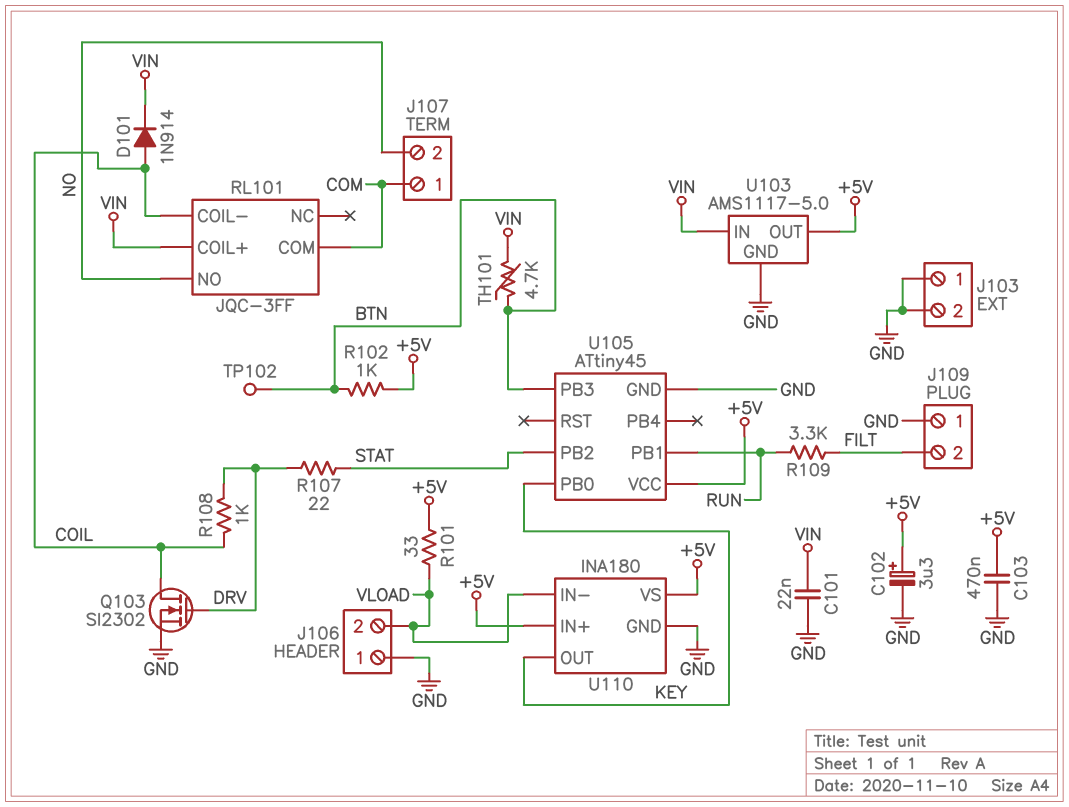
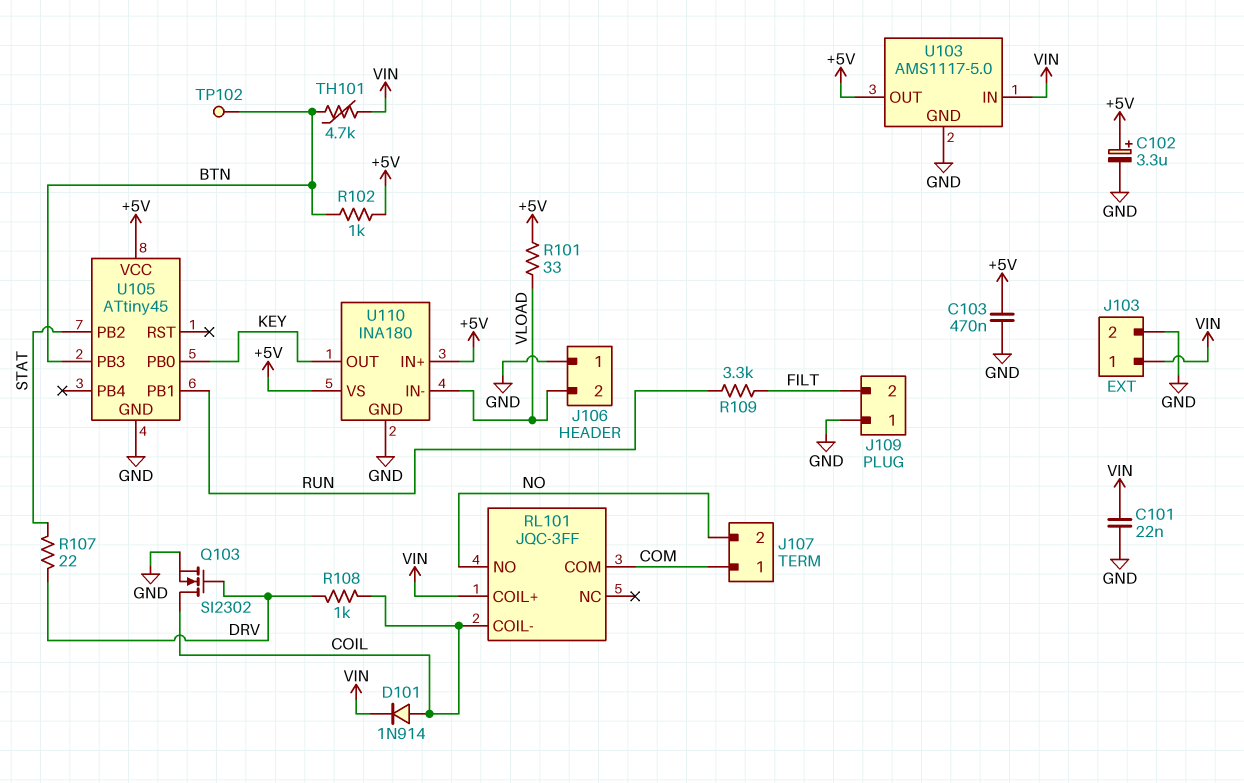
J103 pin 1: GND -> VIN

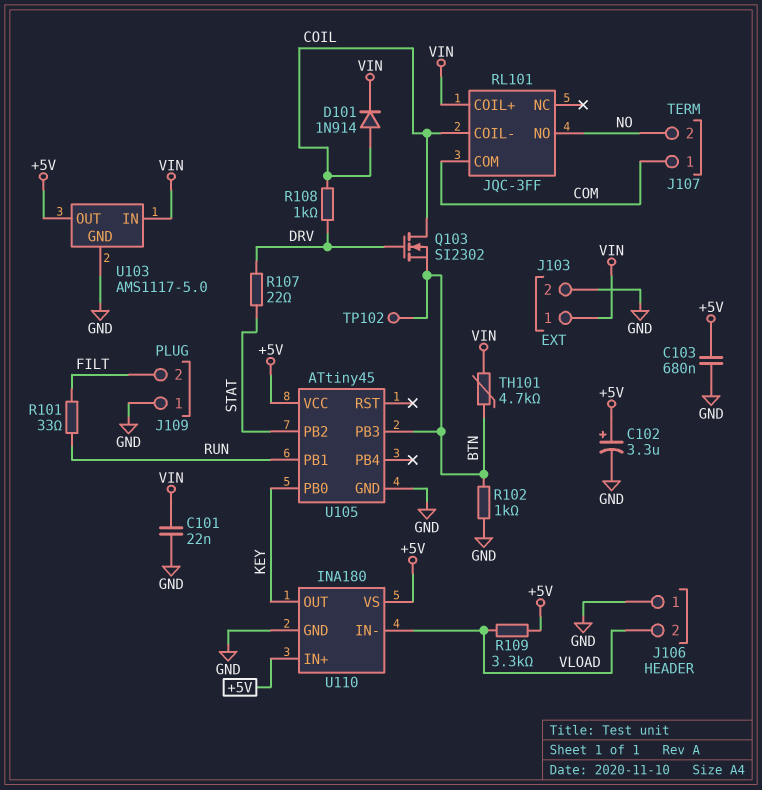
C103: 470nF (+5V, GND) -> 680nF (+5V, GND)
Q103: NMOS SI2302 (G DRV, D COIL, S GND) -> NMOS SI2302 (G DRV, D COIL, S BTN)
R101: 33 (+5V, VLOAD) -> 33 (FILT, RUN)
R102: 1k (+5V, BTN) -> 1k (BTN, GND)
R109: 3.3k (FILT, RUN) -> 3.3k (+5V, VLOAD)

